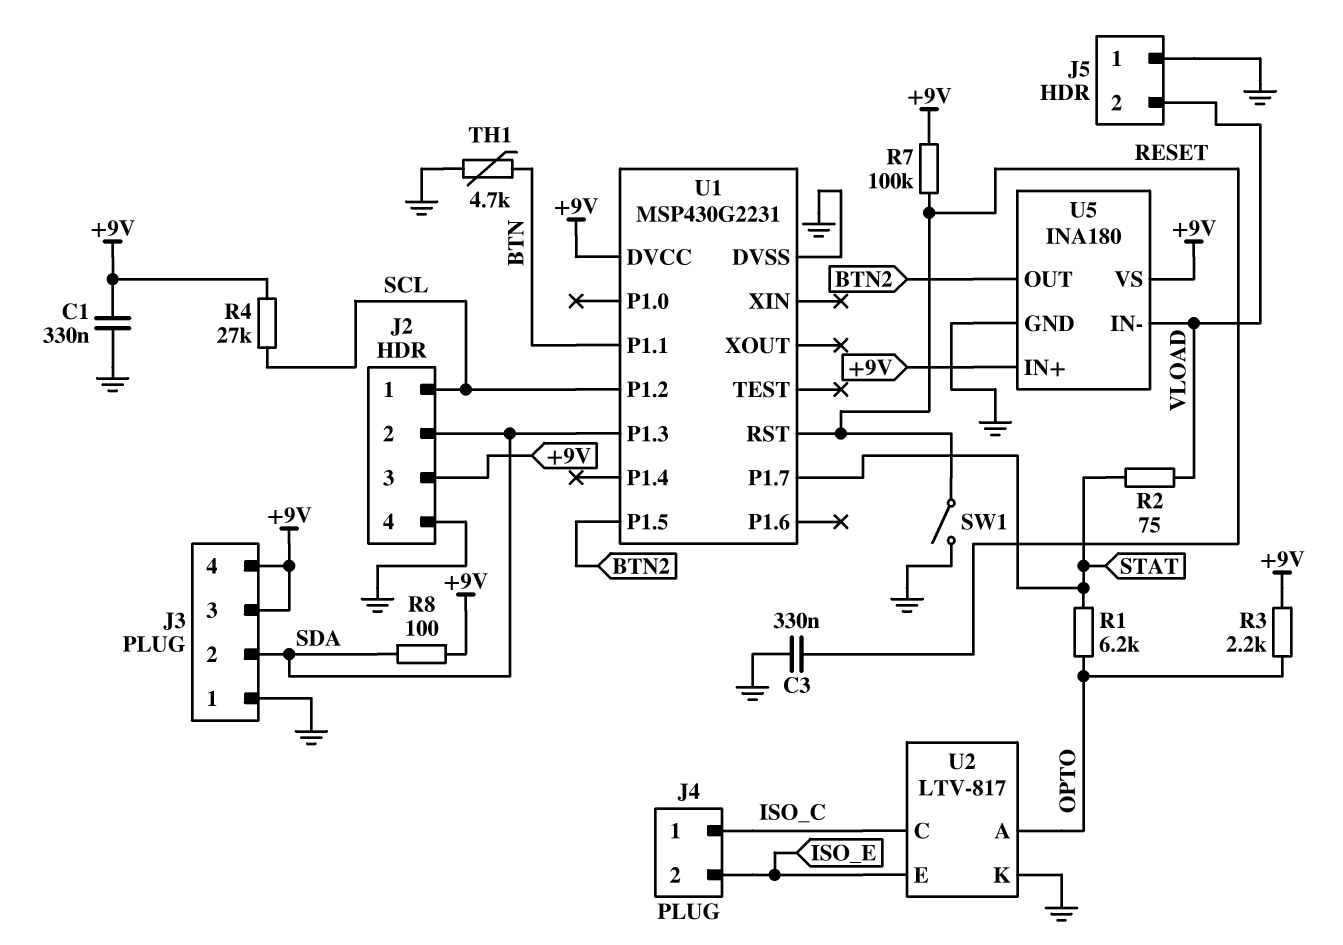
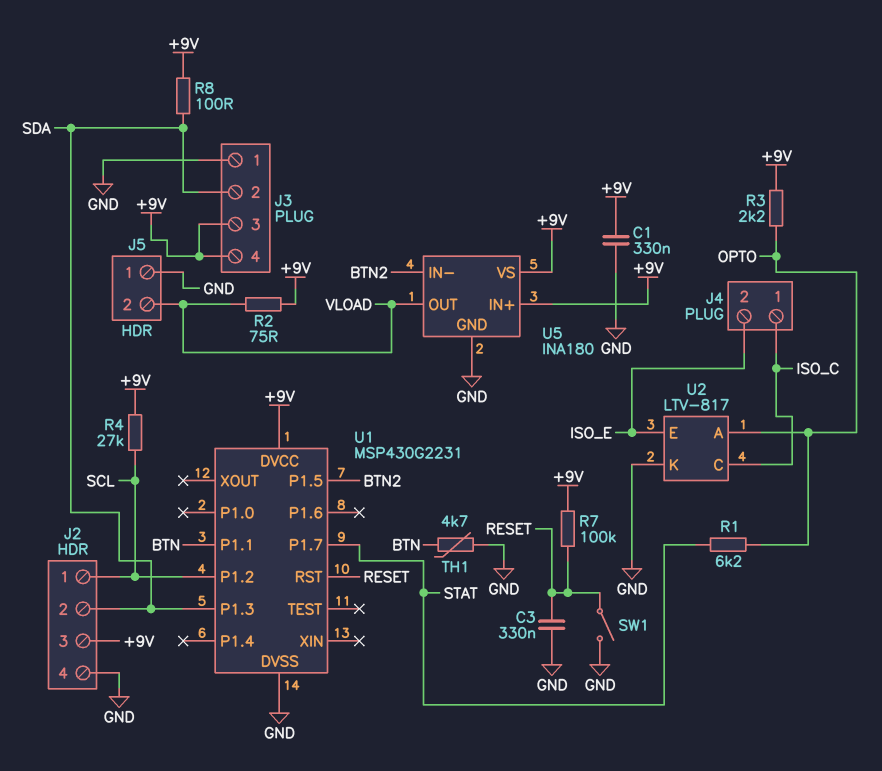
R2: 75 (STAT, VLOAD) -> 75 (+9V, VLOAD)
U5 pin IN-: VLOAD -> BTN2
U5 pin OUT: BTN2 -> VLOAD

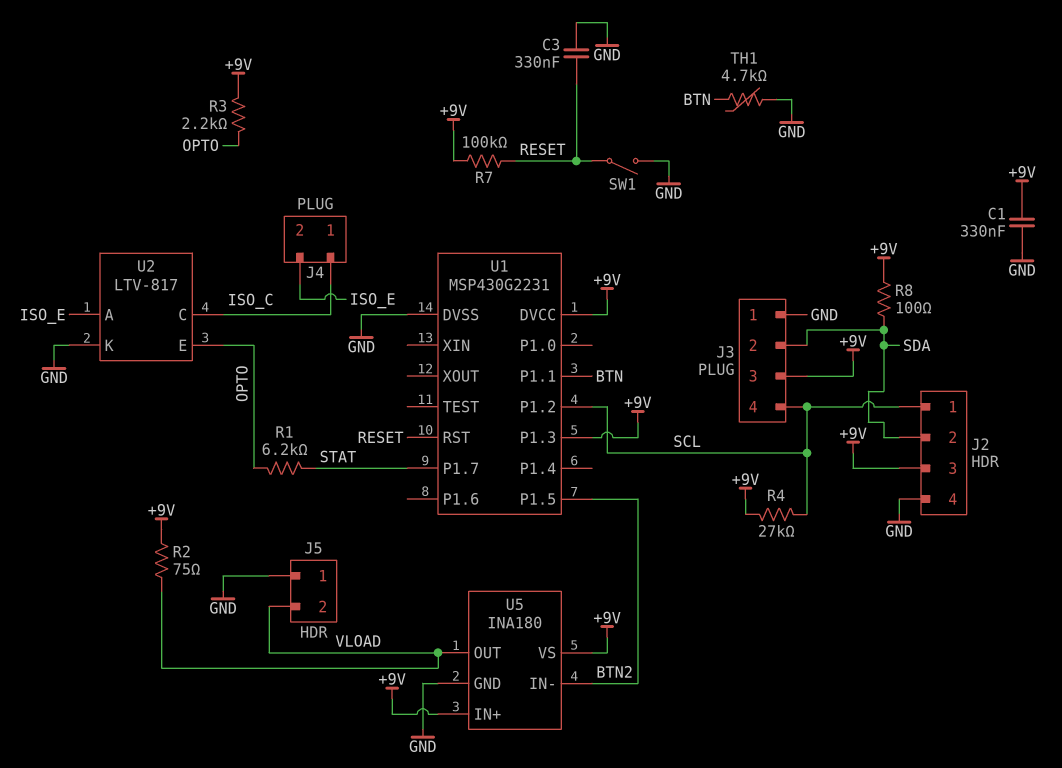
J3 pin 4: +9V -> SCL
U1 pin P1.3: SDA -> +9V
U2 pin A: OPTO -> ISO_E
U2 pin E: ISO_E -> OPTO

